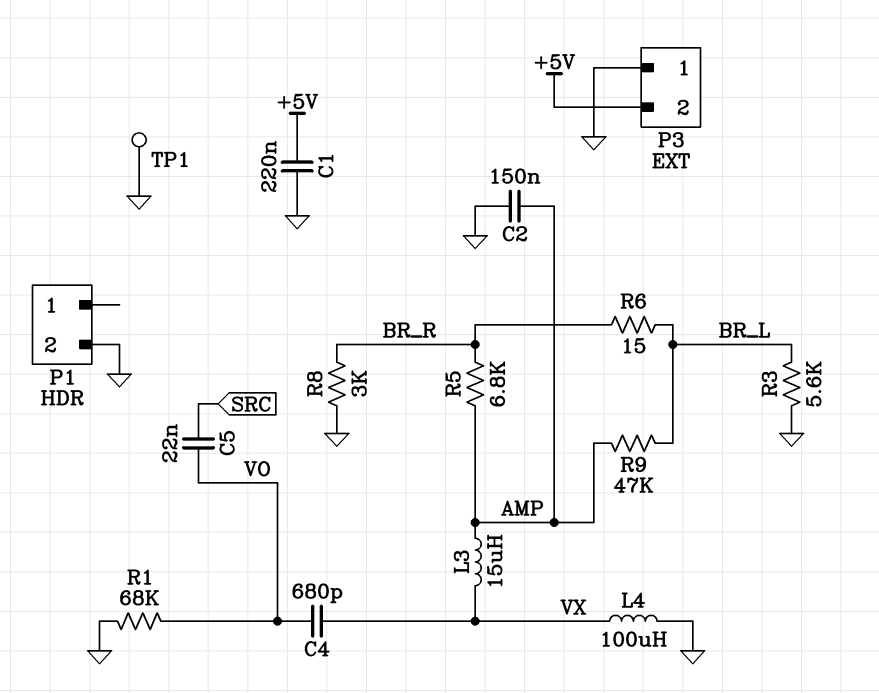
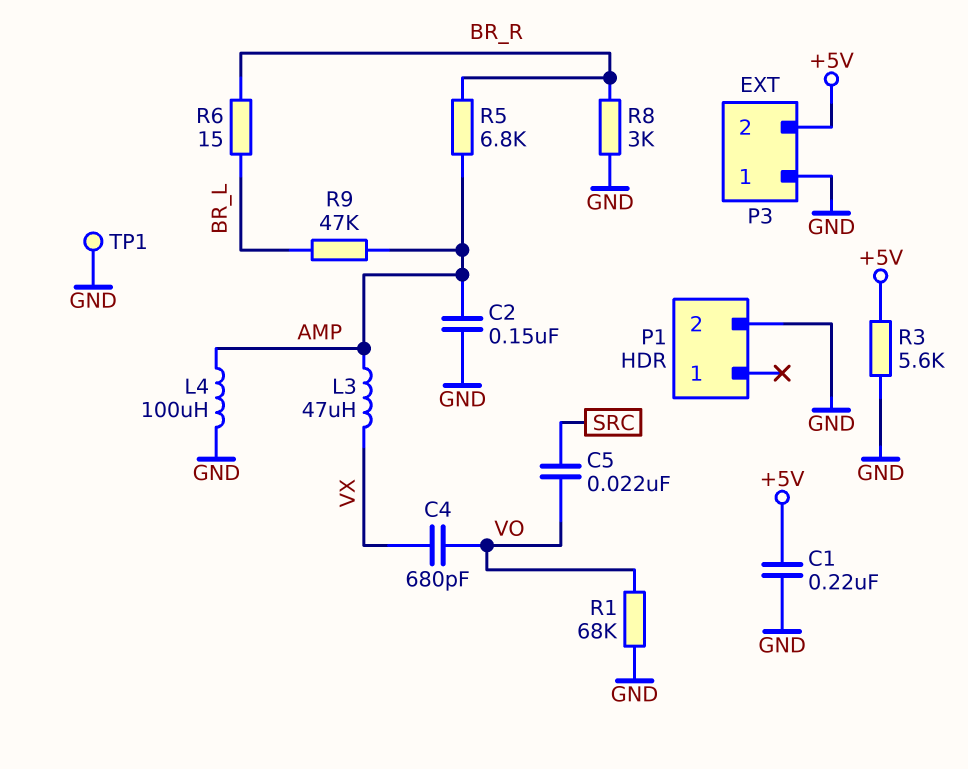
L3: 15uH (AMP, VX) -> 47uH (AMP, VX)
L4: 100uH (GND, VX) -> 100uH (AMP, GND)
R3: 5.6k (BR_L, GND) -> 5.6k (+5V, GND)

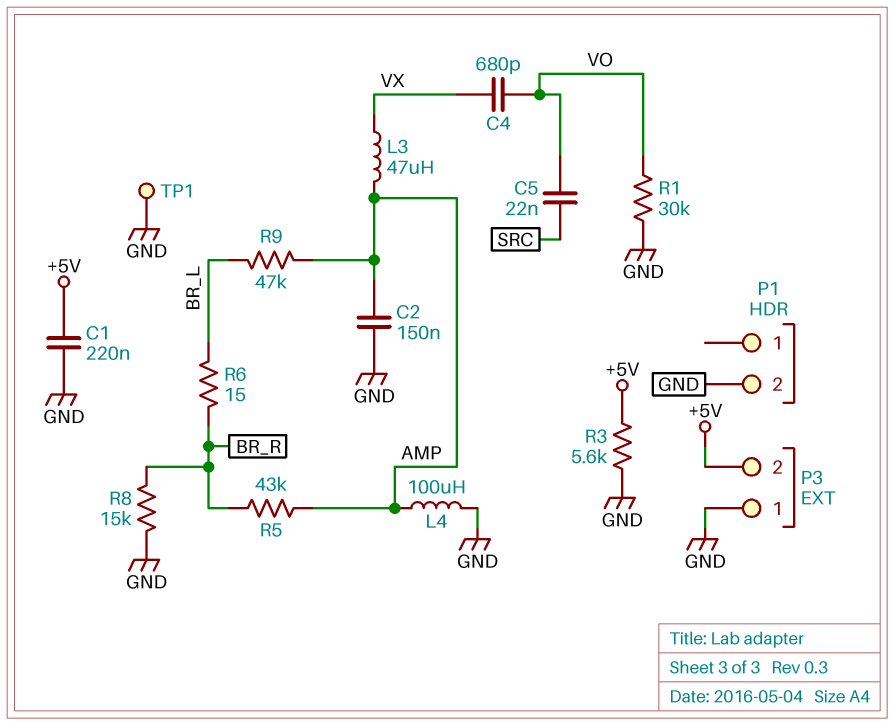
R1: 68k (GND, VO) -> 30k (GND, VO)
R5: 6.8k (AMP, BR_R) -> 43k (AMP, BR_R)
R8: 3k (BR_R, GND) -> 15k (BR_R, GND)

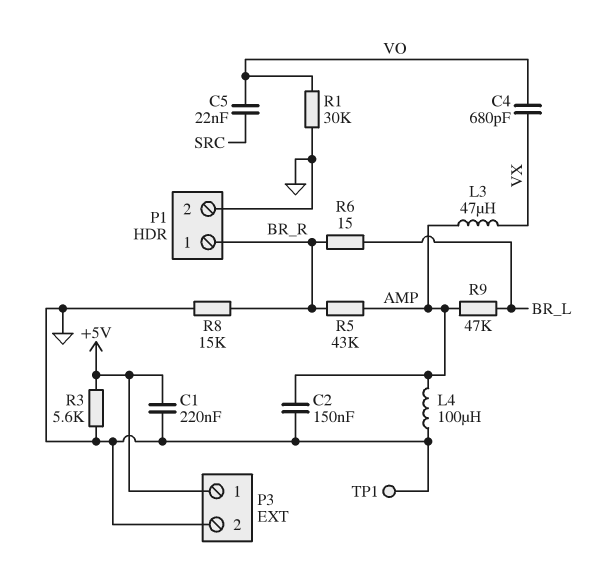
P1 pin 1: none -> BR_R
P3 pin 1: GND -> +5V
P3 pin 2: +5V -> GND

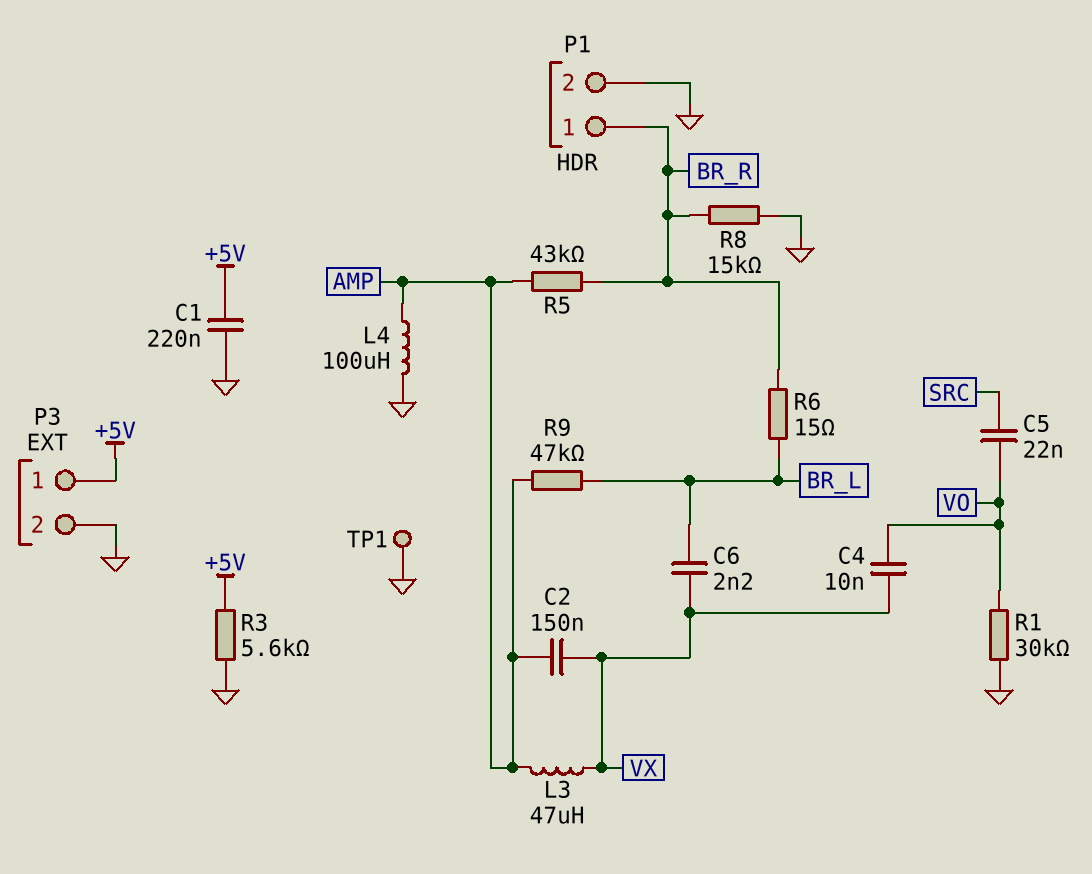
C2: 150nF (AMP, GND) -> 150nF (AMP, VX)
C4: 680pF (VO, VX) -> 10nF (VO, VX)
C6: none -> 2.2nF (BR_L, VX)

